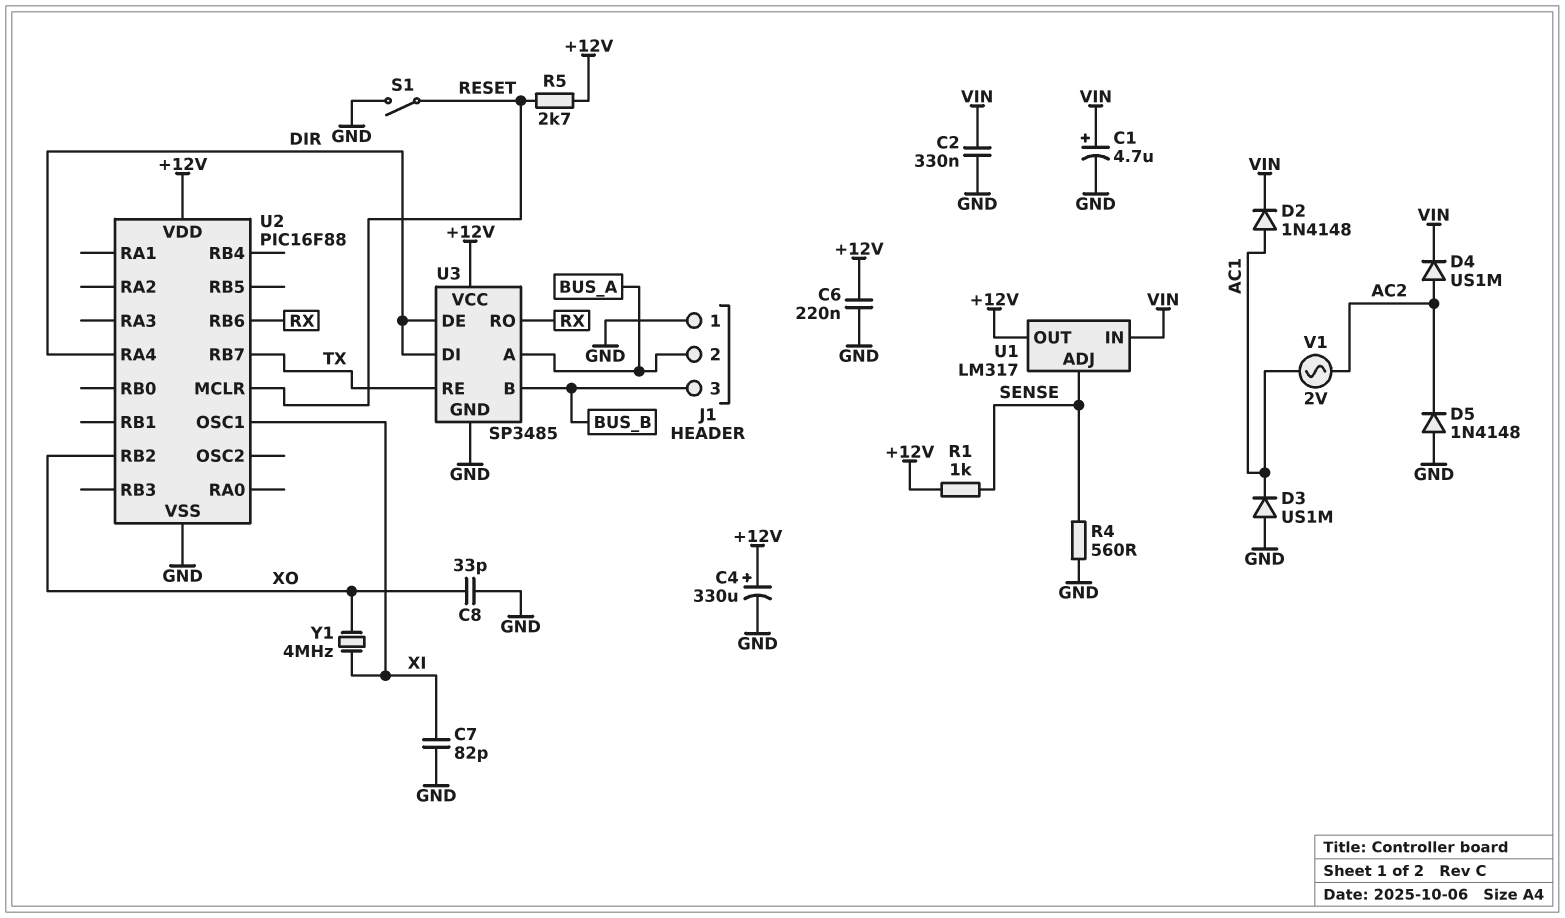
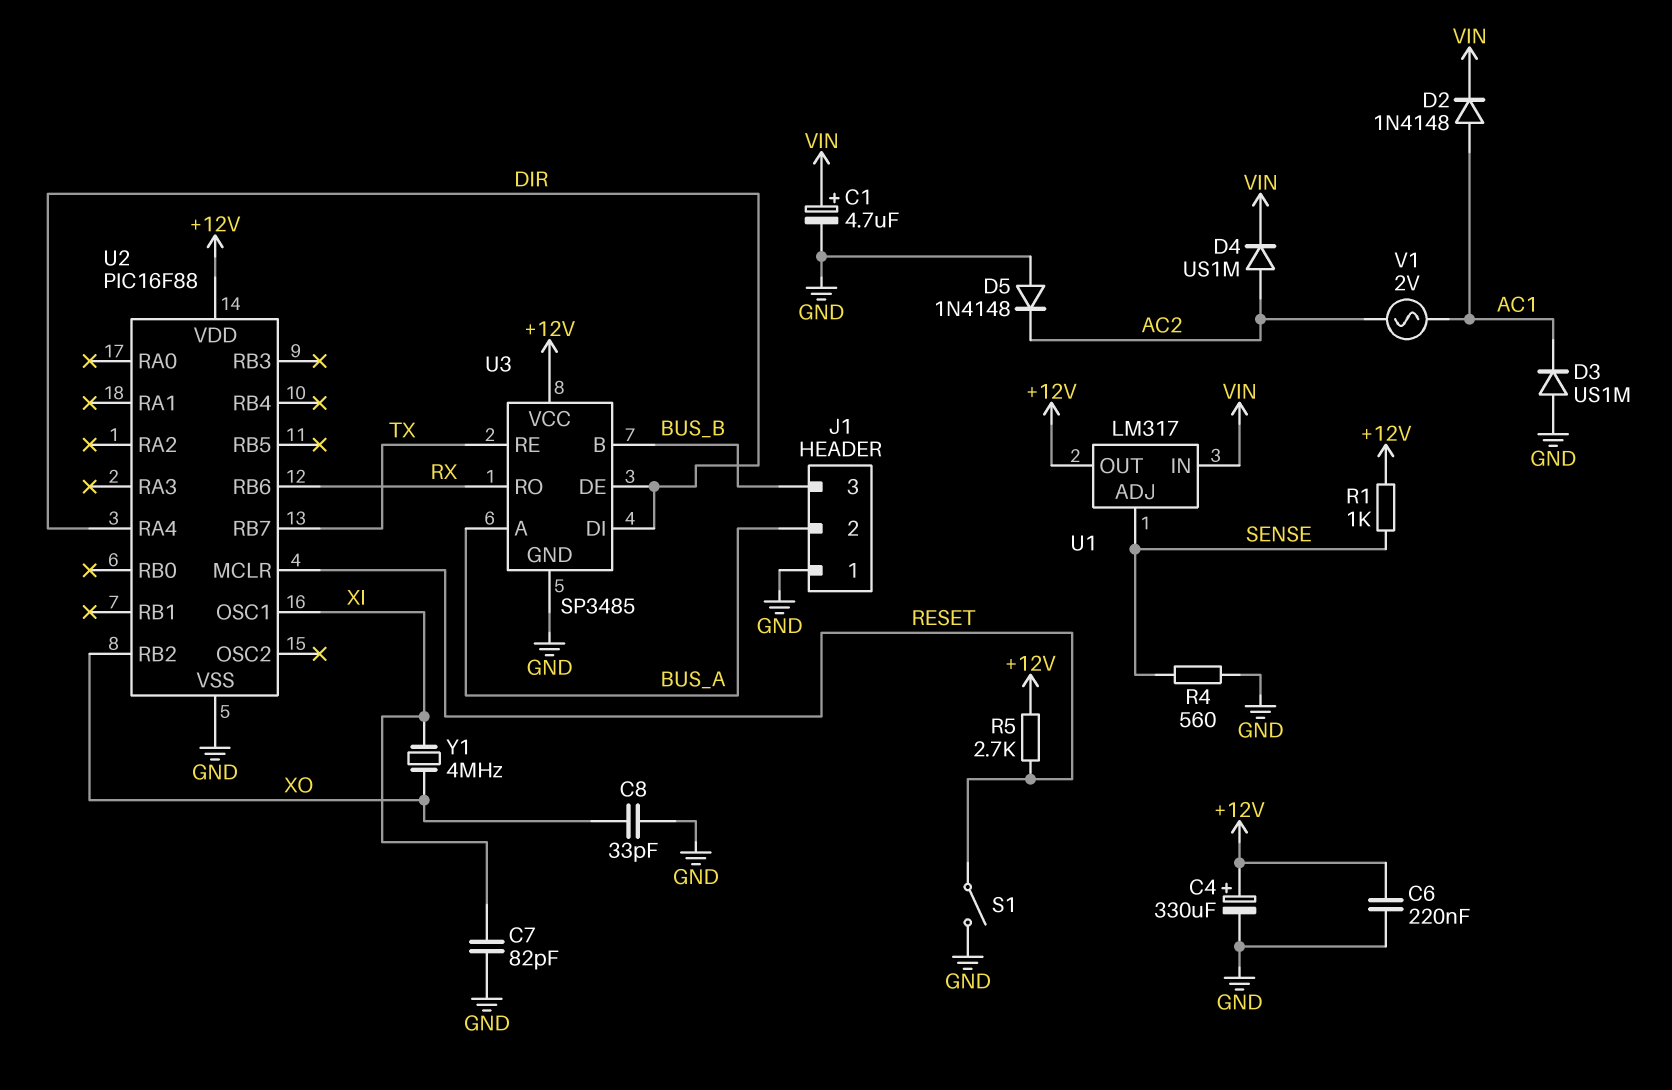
C2: 330nF (GND, VIN) -> none

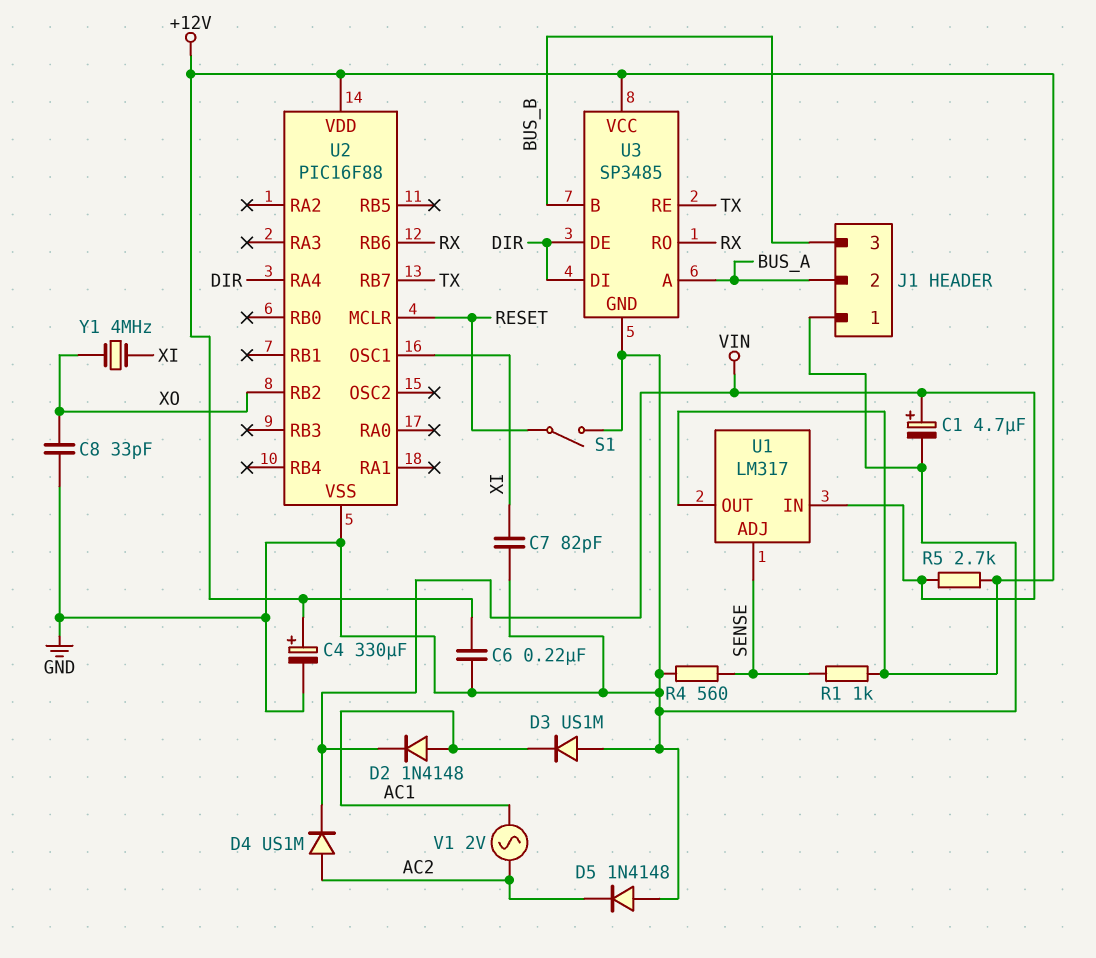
R5: 2.7k (+12V, RESET) -> 2.7k (+12V, VIN)

